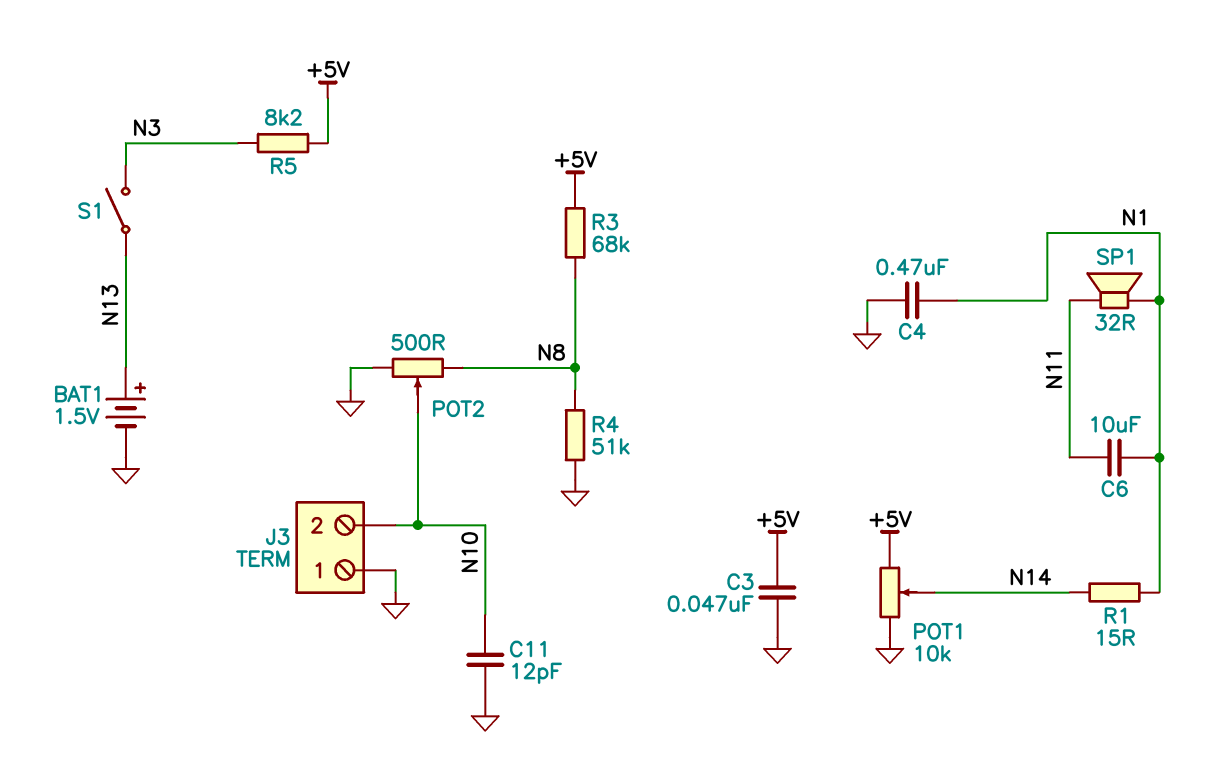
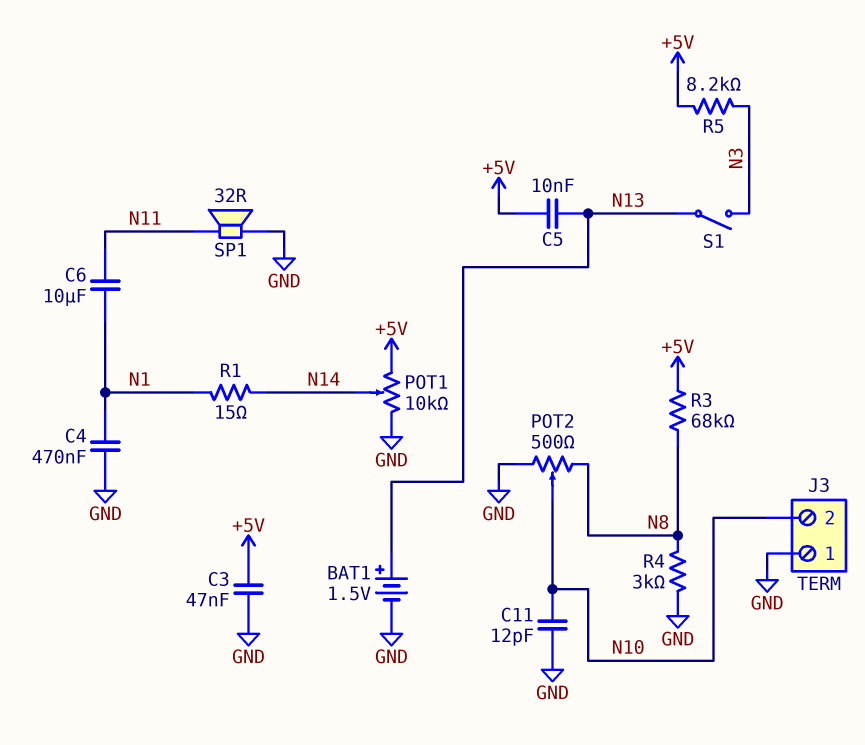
C5: none -> 10nF (+5V, N13)
R4: 51k (GND, N8) -> 3k (GND, N8)
SP1: speaker 32R (N1, N11) -> speaker 32R (GND, N11)

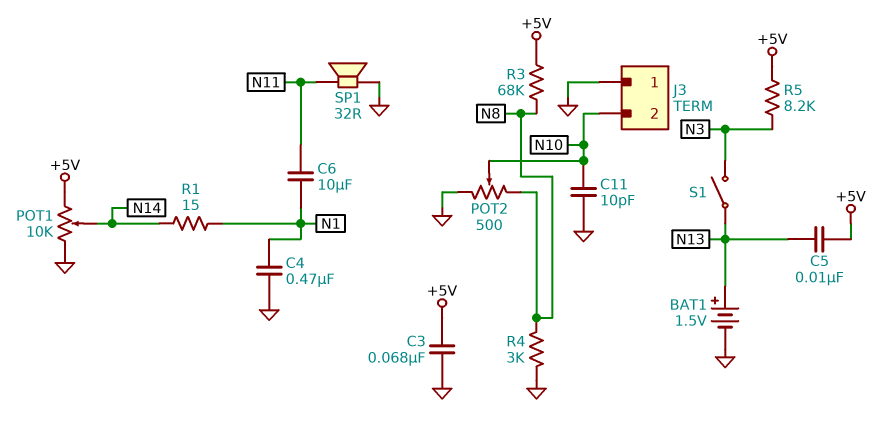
C3: 47nF (+5V, GND) -> 68nF (+5V, GND)
C11: 12pF (GND, N10) -> 10pF (GND, N10)

